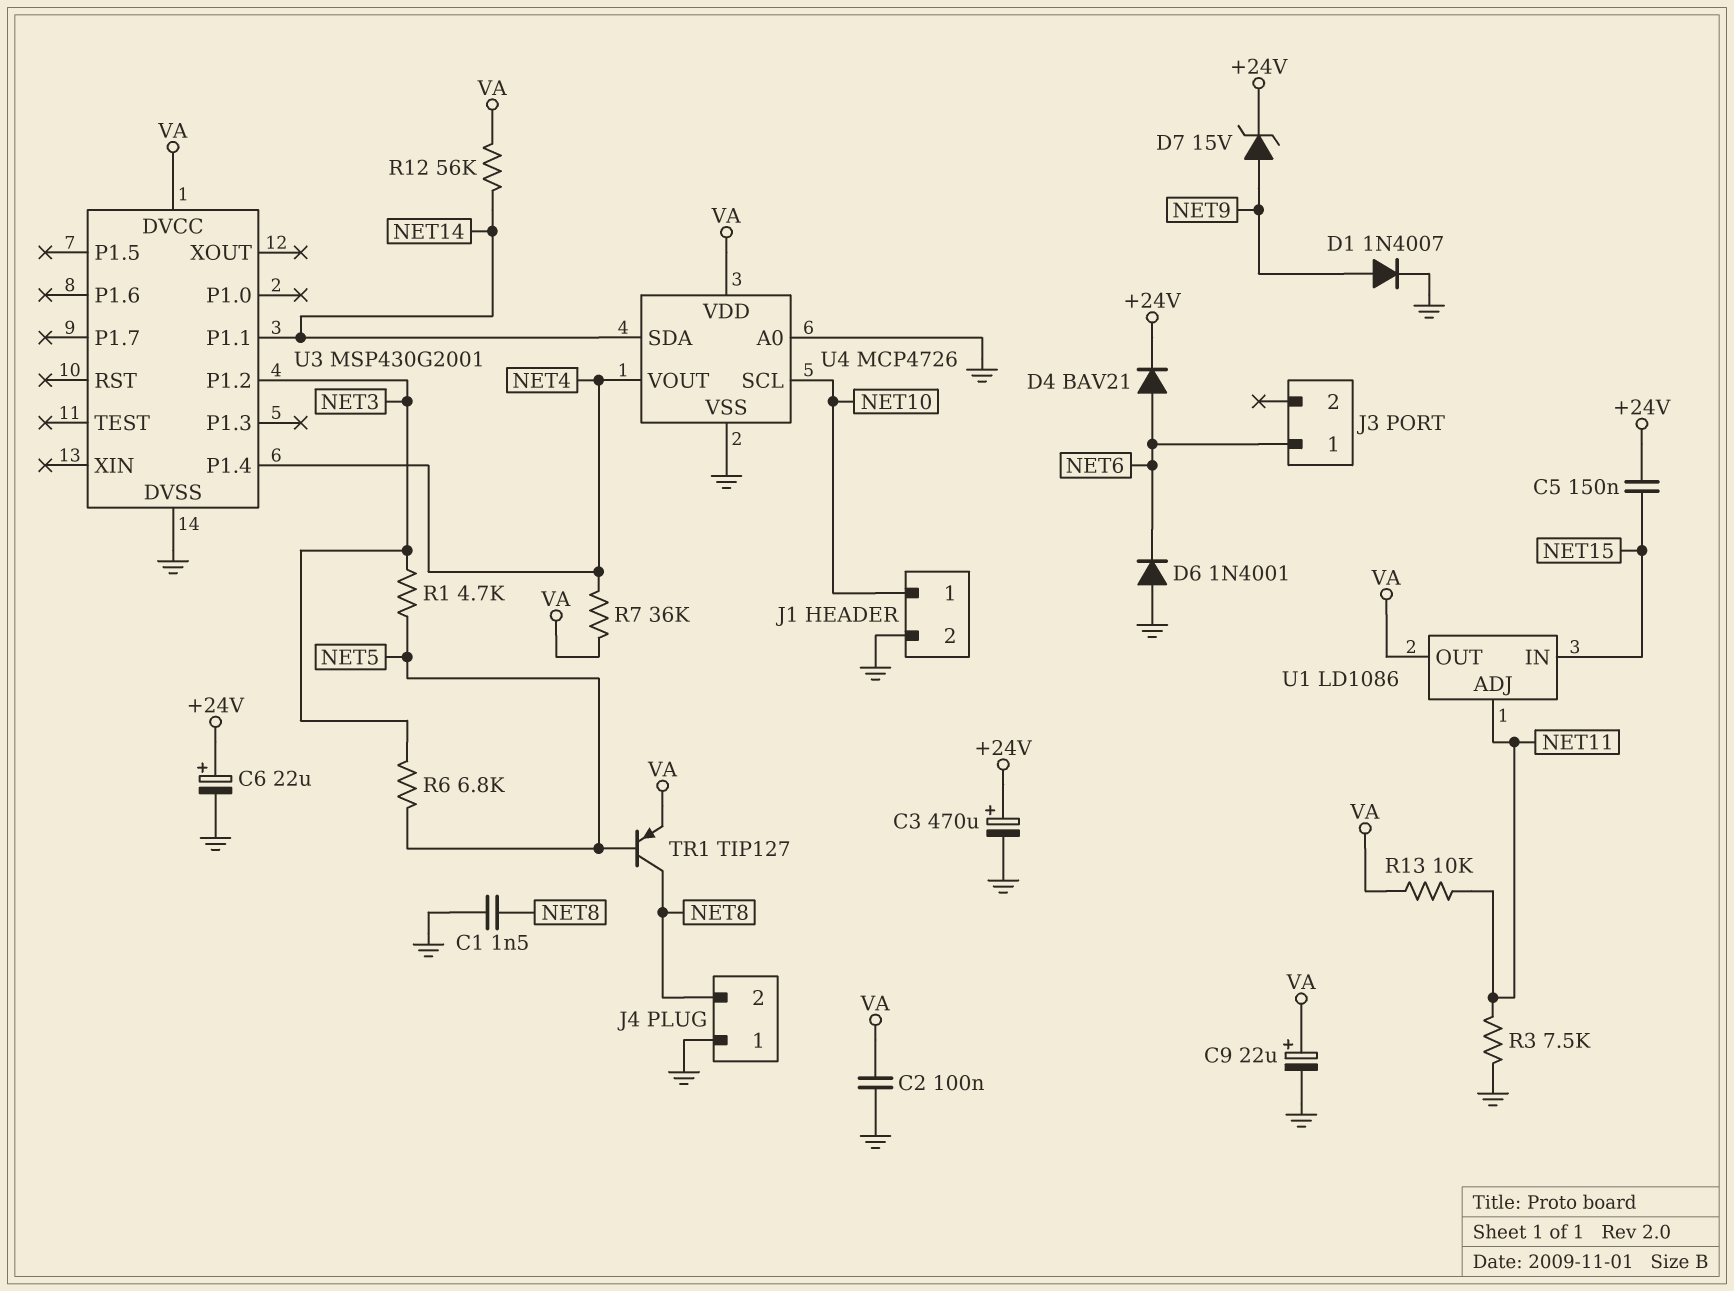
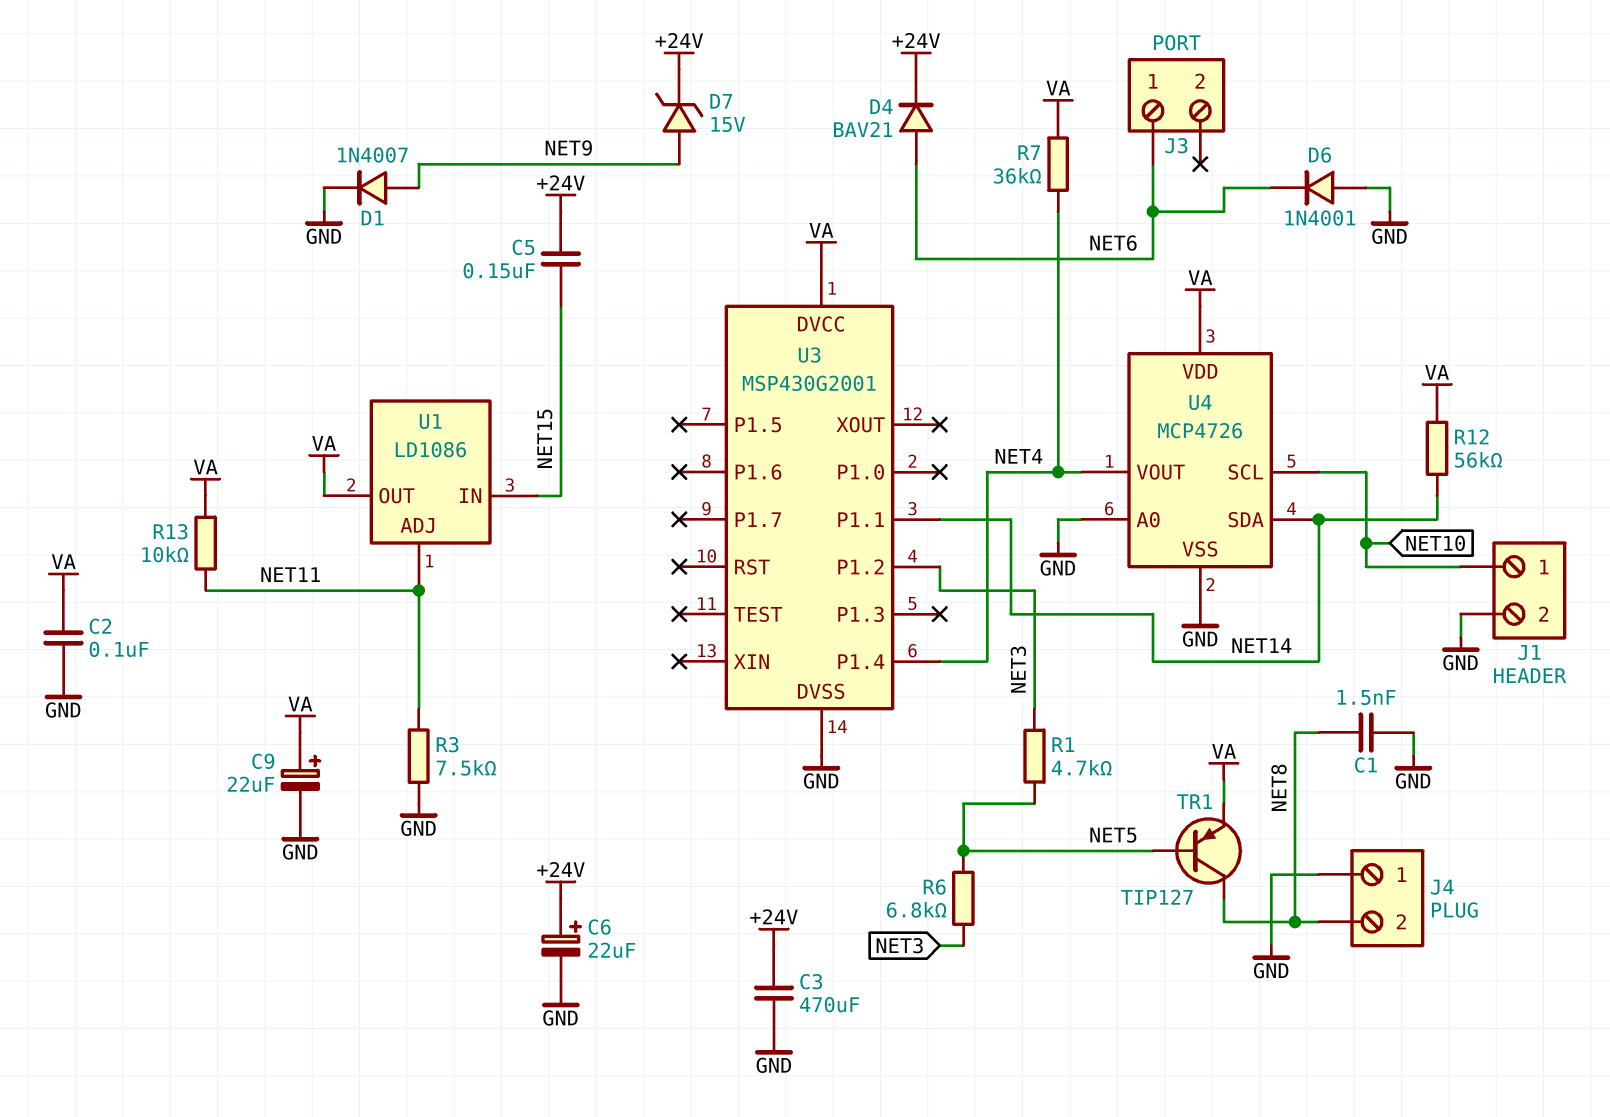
C3: 470uF (plus +24V, minus GND) -> 470uF (+24V, GND)

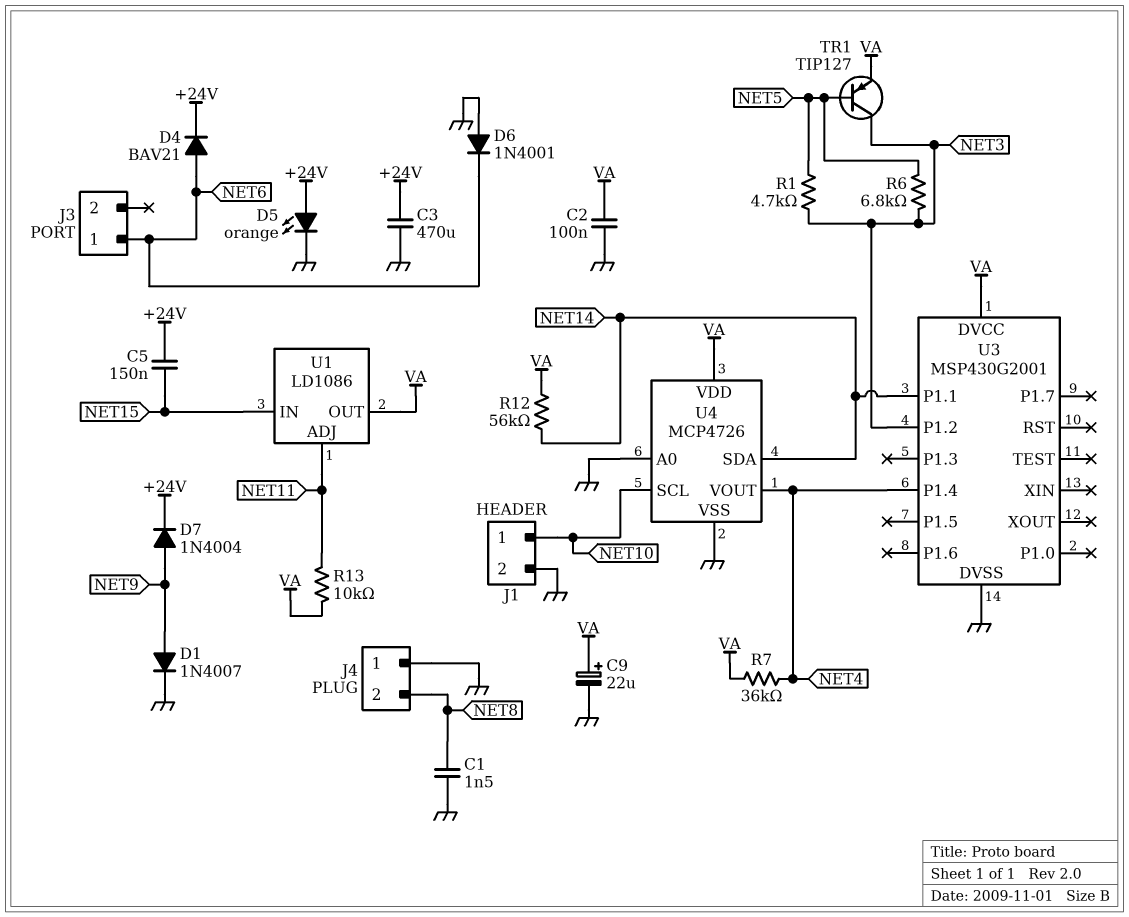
C6: 22uF (plus +24V, minus GND) -> none
D5: none -> LED orange (A +24V, K GND)
D7: zener 15V (A NET9, K +24V) -> diode 1N4004 (A NET9, K +24V)
R3: 7.5k (GND, NET11) -> none
TR1: PNP TIP127 (B NET5, C NET8, E VA) -> PNP TIP127 (B NET5, C NET3, E VA)

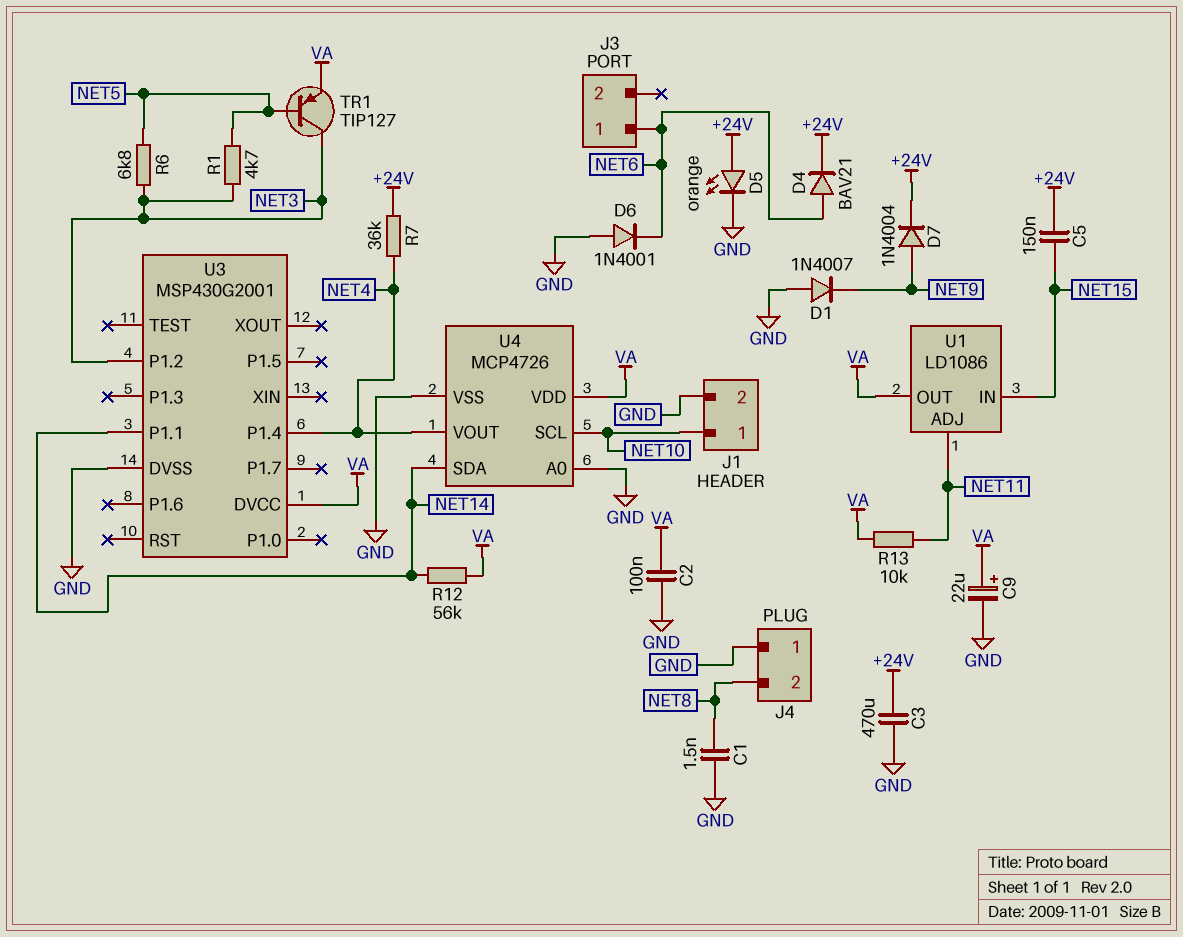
D1: diode 1N4007 (A NET9, K GND) -> diode 1N4007 (A GND, K NET9)
R7: 36k (NET4, VA) -> 36k (+24V, NET4)

